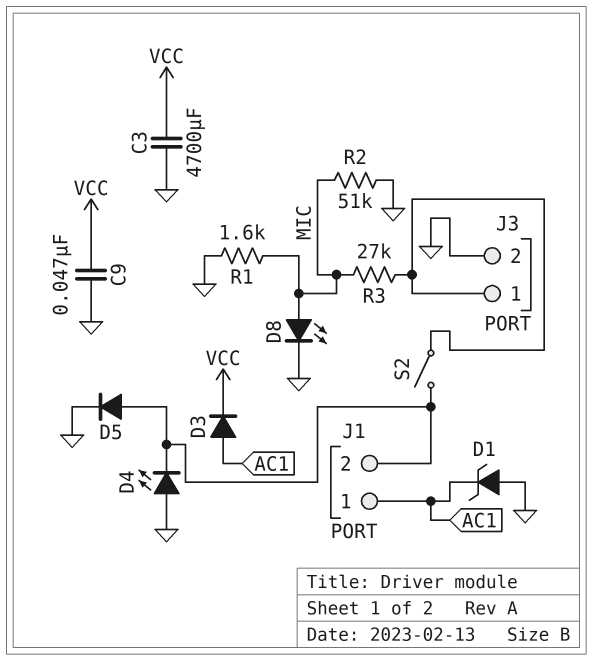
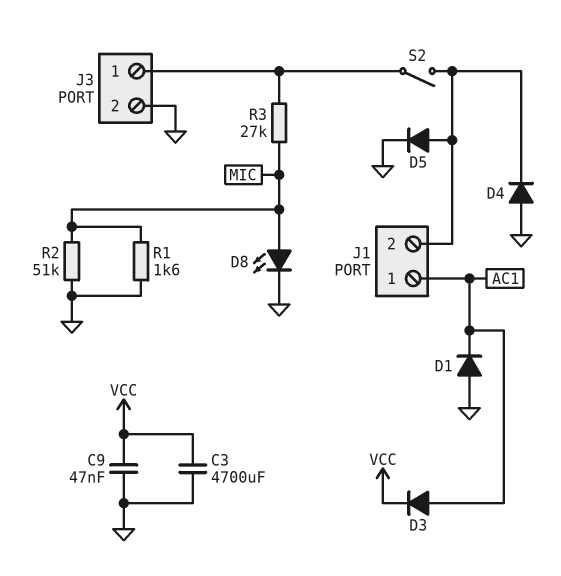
D1: zener (A GND, K AC1) -> diode (A GND, K AC1)
D4: LED (A GND, K J1/2) -> diode (A GND, K J1/2)

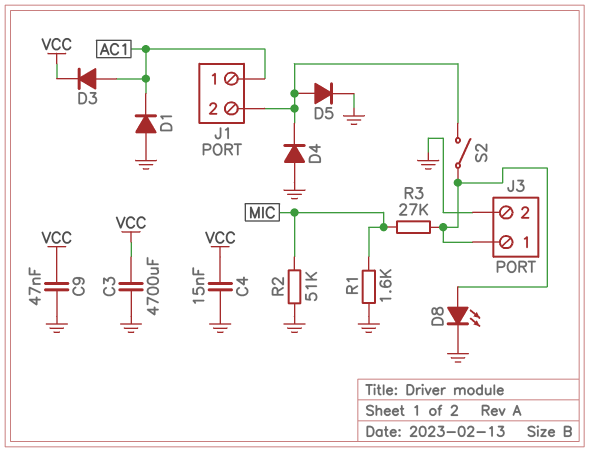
C4: none -> 15nF (GND, VCC)
D8: LED (A MIC, K GND) -> LED (A J3/1, K GND)

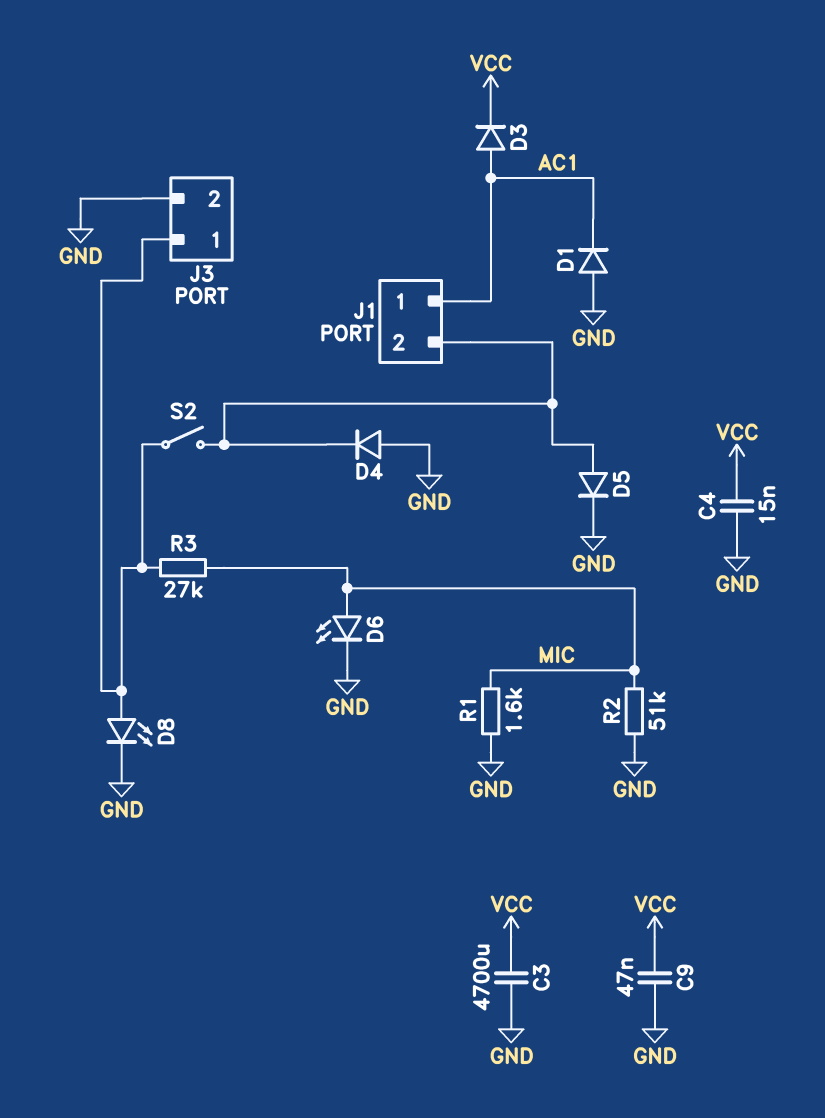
D6: none -> LED (A MIC, K GND)

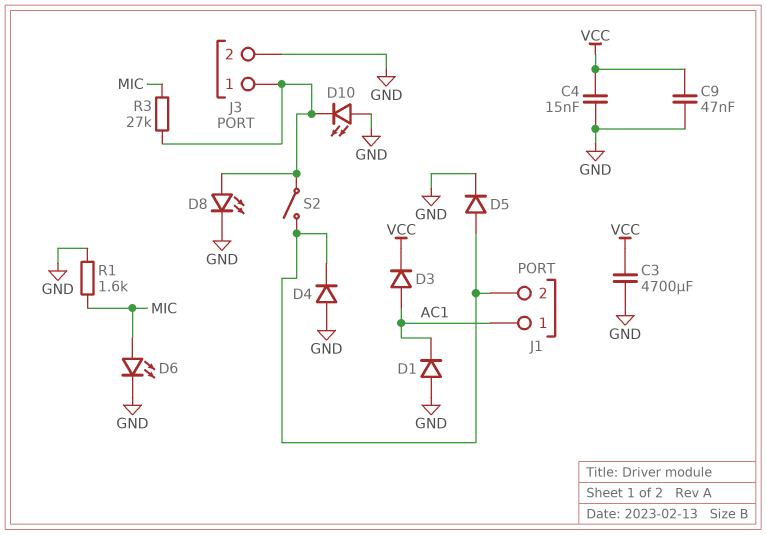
D10: none -> LED (A GND, K J3/1)
R2: 51k (GND, MIC) -> none

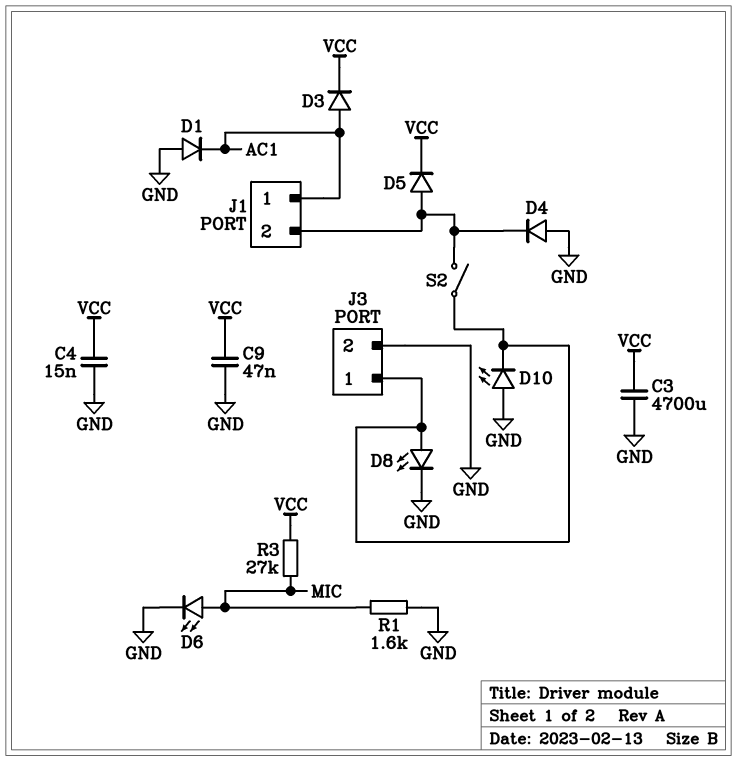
D5: diode (A J1/2, K GND) -> diode (A J1/2, K VCC)
R3: 27k (J3/1, MIC) -> 27k (MIC, VCC)

